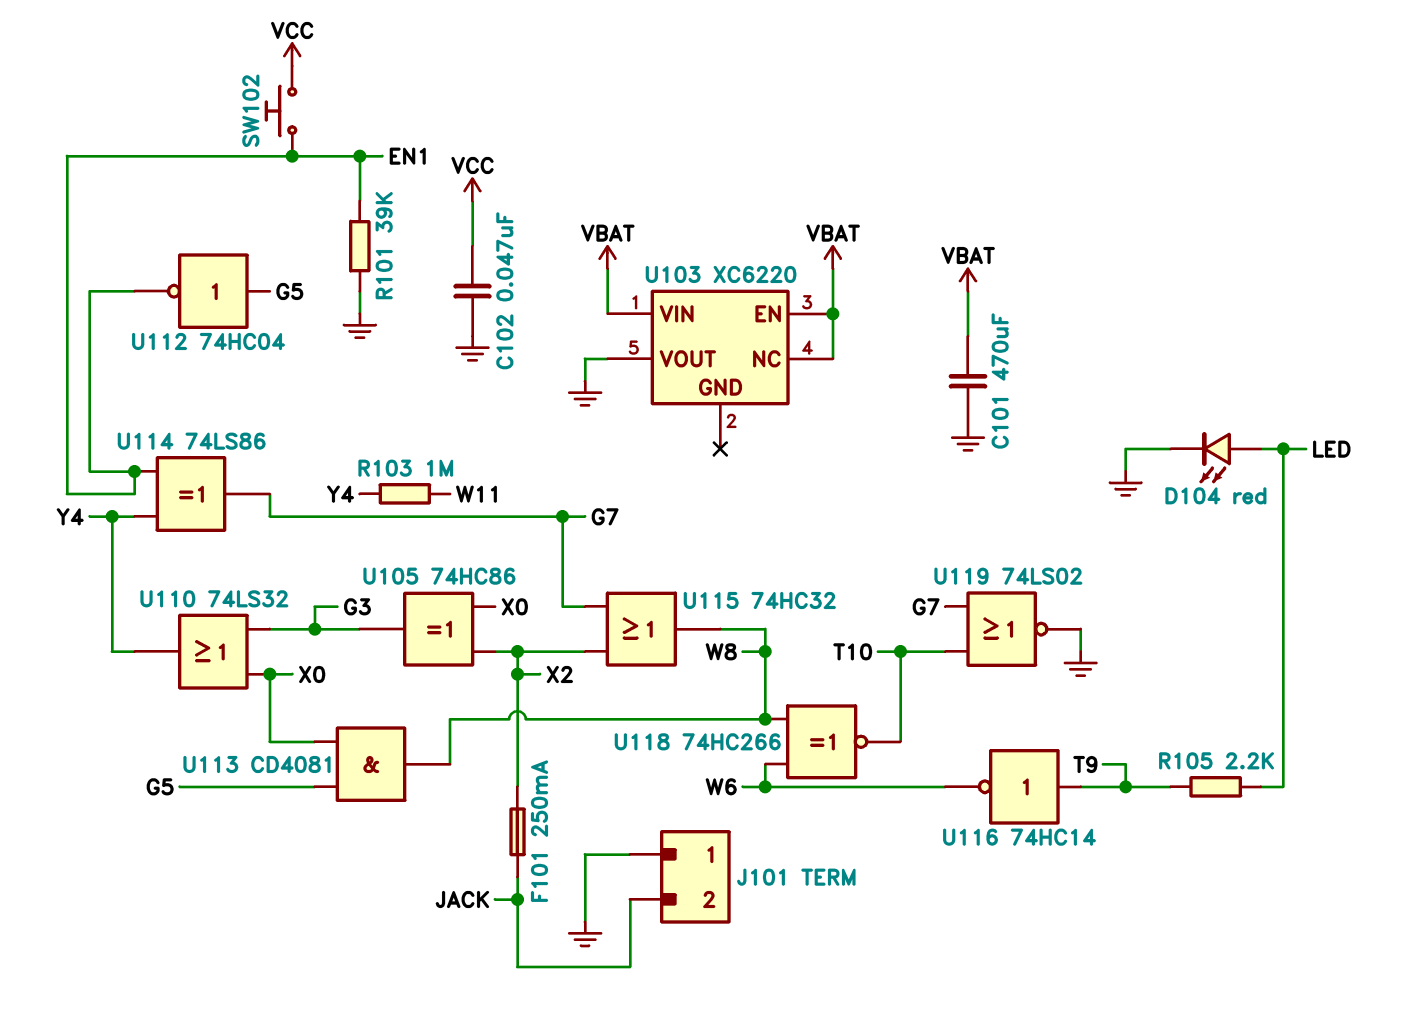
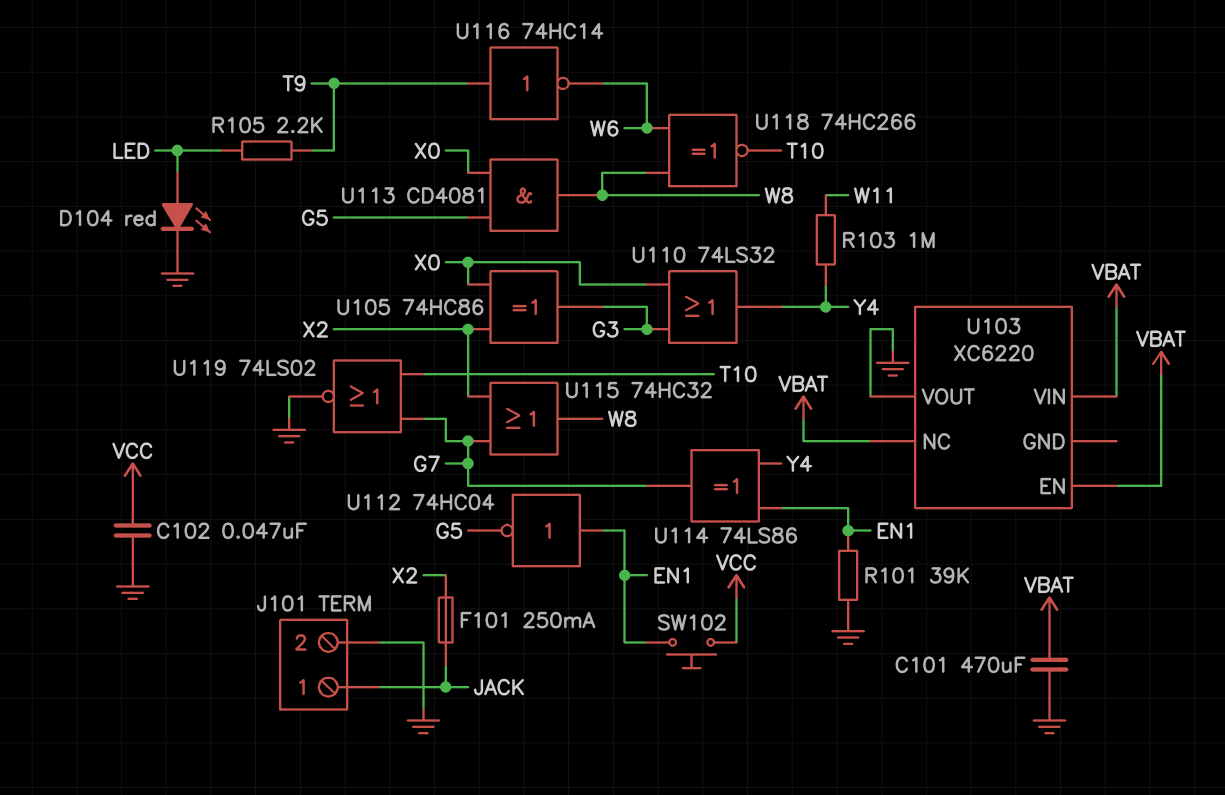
J101 pin 1: GND -> JACK
J101 pin 2: JACK -> GND
U112: NOT 74HC04 (in G5, out EN1) -> NOT 74HC04 (in EN1, out G5)

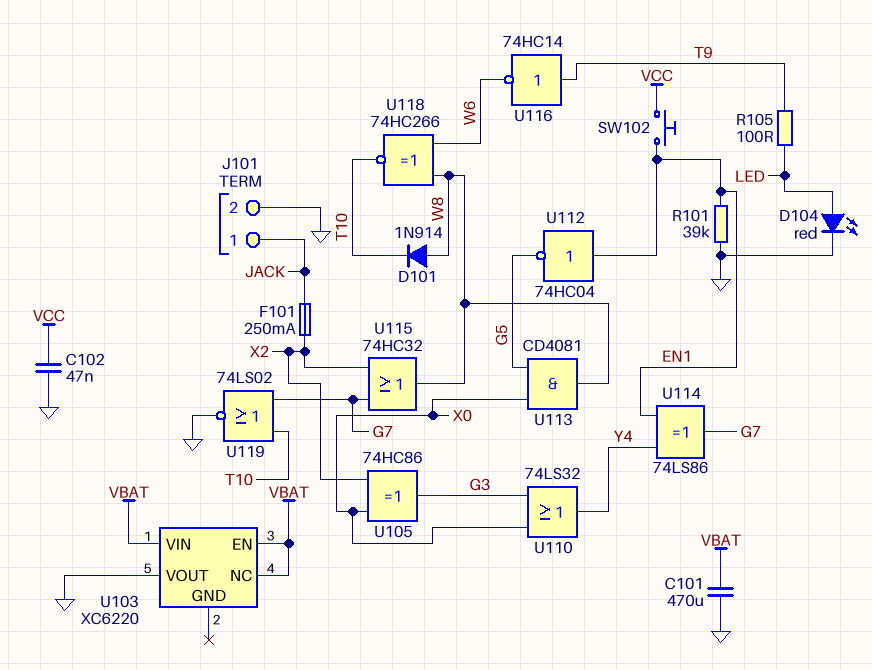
D101: none -> diode 1N914 (A W8, K T10)
R103: 1M (W11, Y4) -> none
R105: 2.2k (LED, T9) -> 100 (LED, T9)

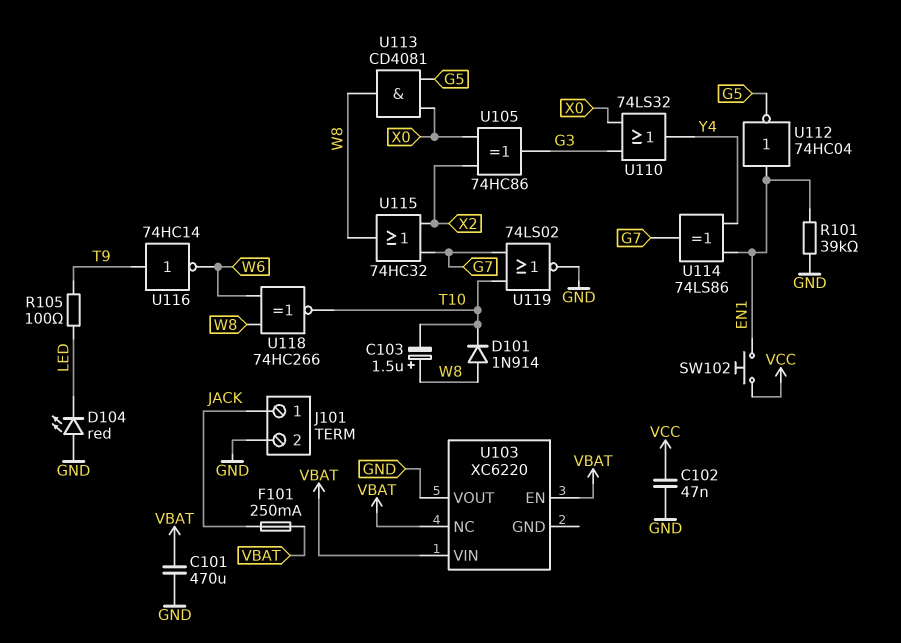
C103: none -> 1.5uF (plus W8, minus T10)
D104: LED red (A LED, K GND) -> LED red (A GND, K LED)
F101: 250mA (JACK, X2) -> 250mA (JACK, VBAT)

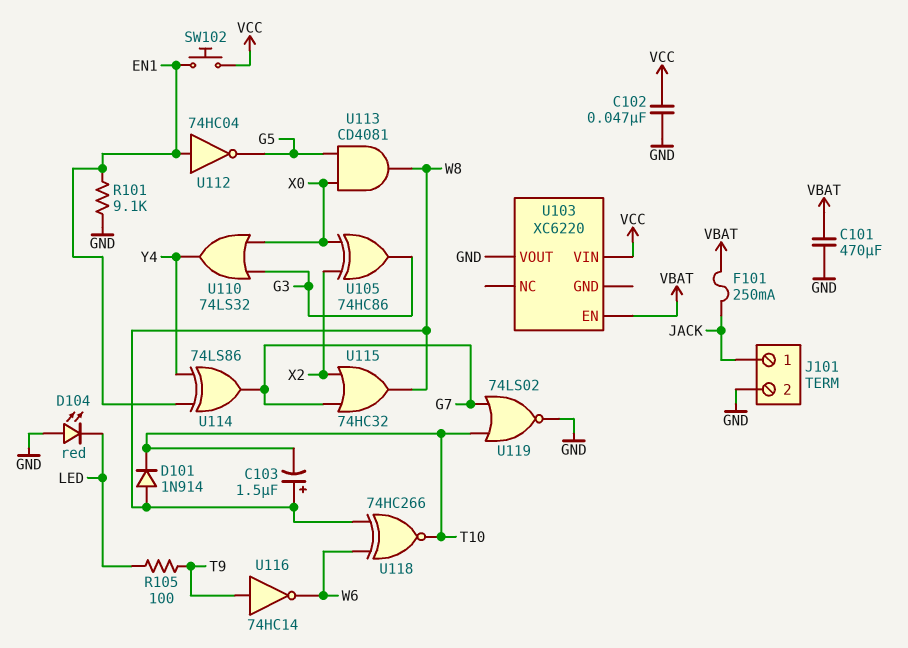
R101: 39k (EN1, GND) -> 9.1k (EN1, GND)
U103 pin NC: VBAT -> none
U103 pin VIN: VBAT -> VCC

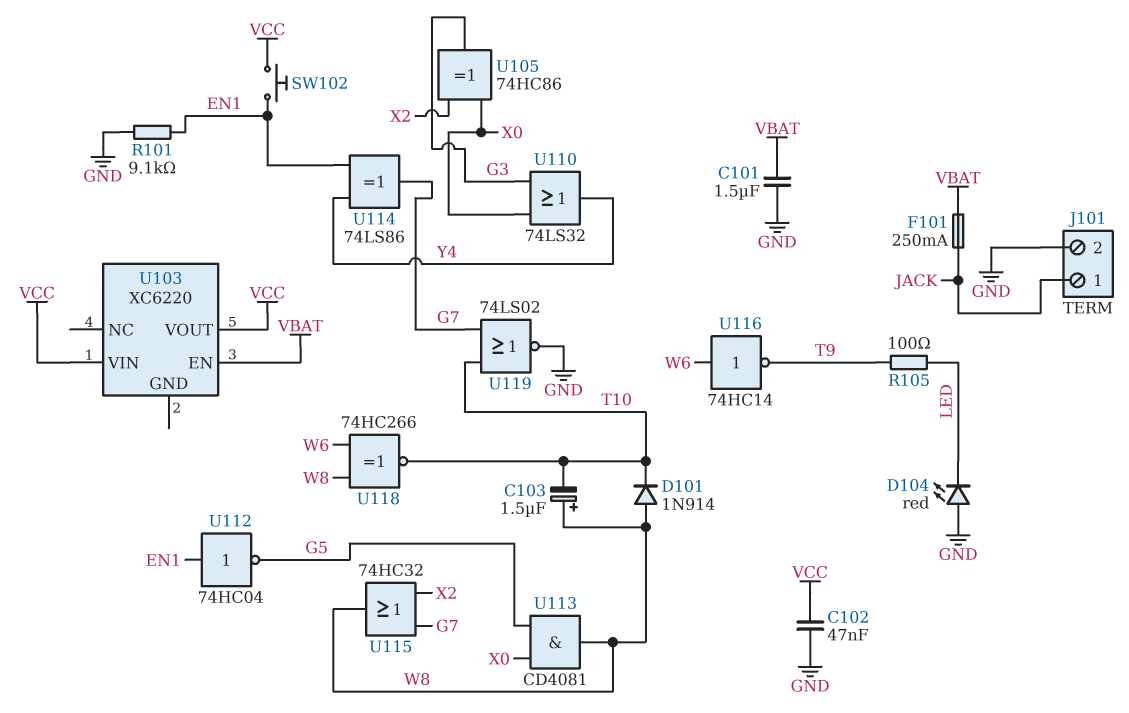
C101: 470uF (GND, VBAT) -> 1.5uF (GND, VBAT)
U103 pin VOUT: GND -> VCC
U116: NOT 74HC14 (in T9, out W6) -> NOT 74HC14 (in W6, out T9)

